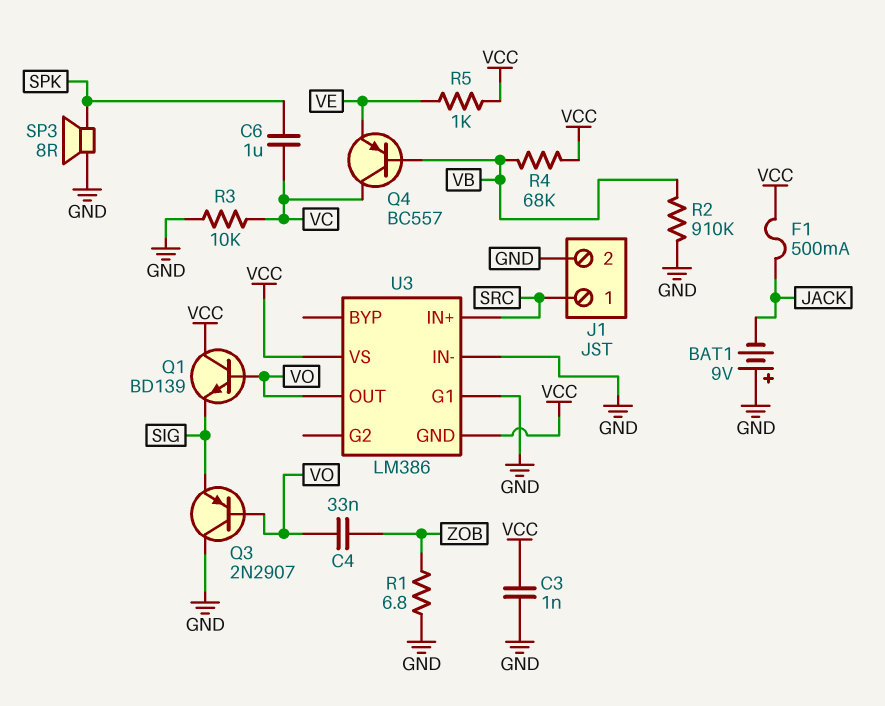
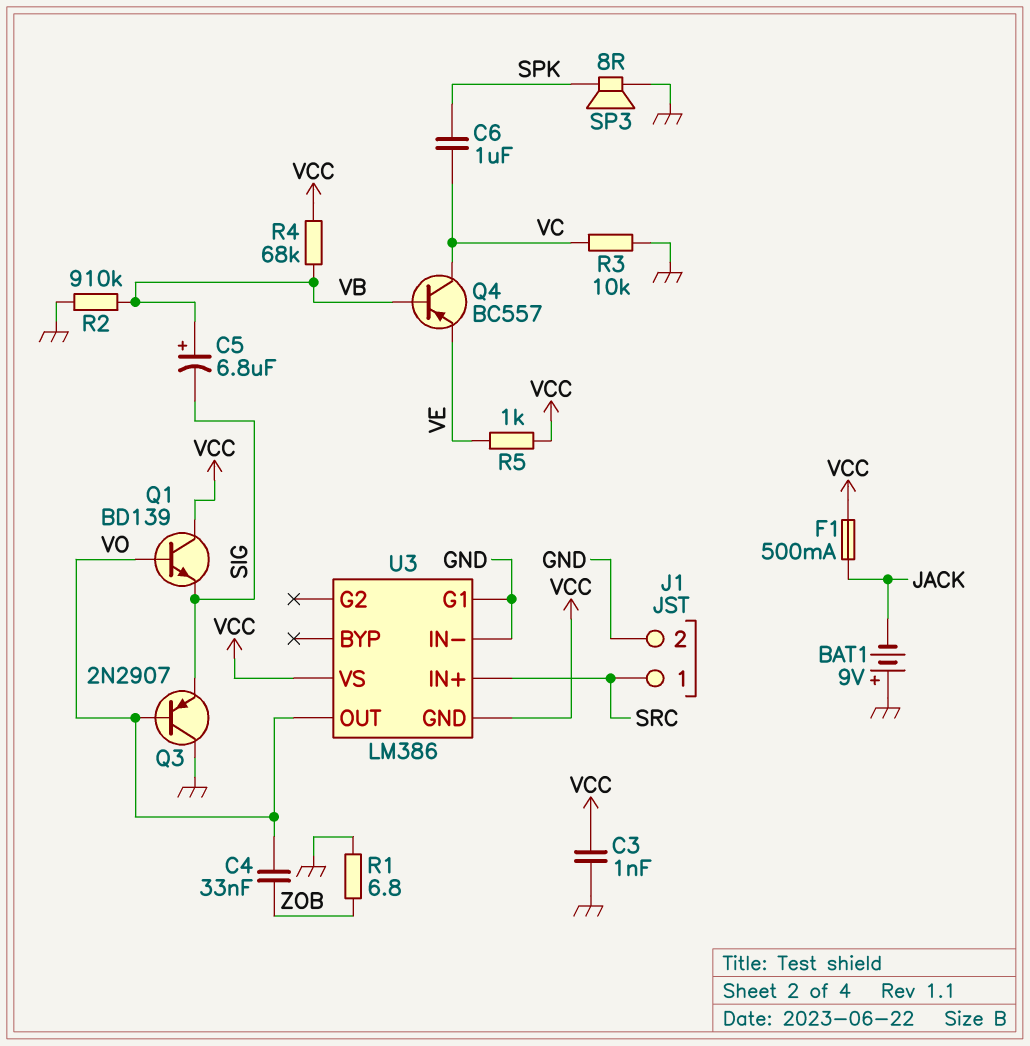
C5: none -> 6.8uF (plus VB, minus SIG)

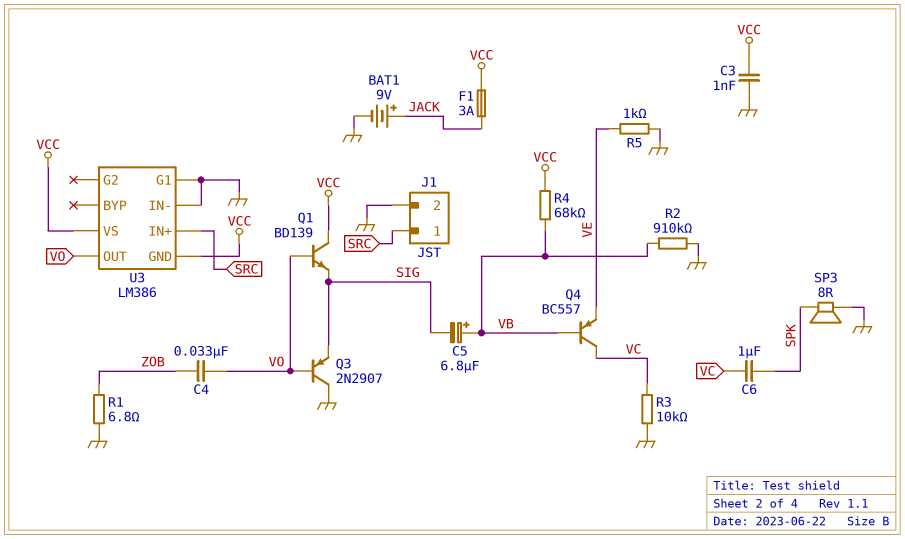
BAT1: 9V (plus GND, minus JACK) -> 9V (plus JACK, minus GND)
F1: 500mA (JACK, VCC) -> 3A (JACK, VCC)
R5: 1k (VCC, VE) -> 1k (GND, VE)

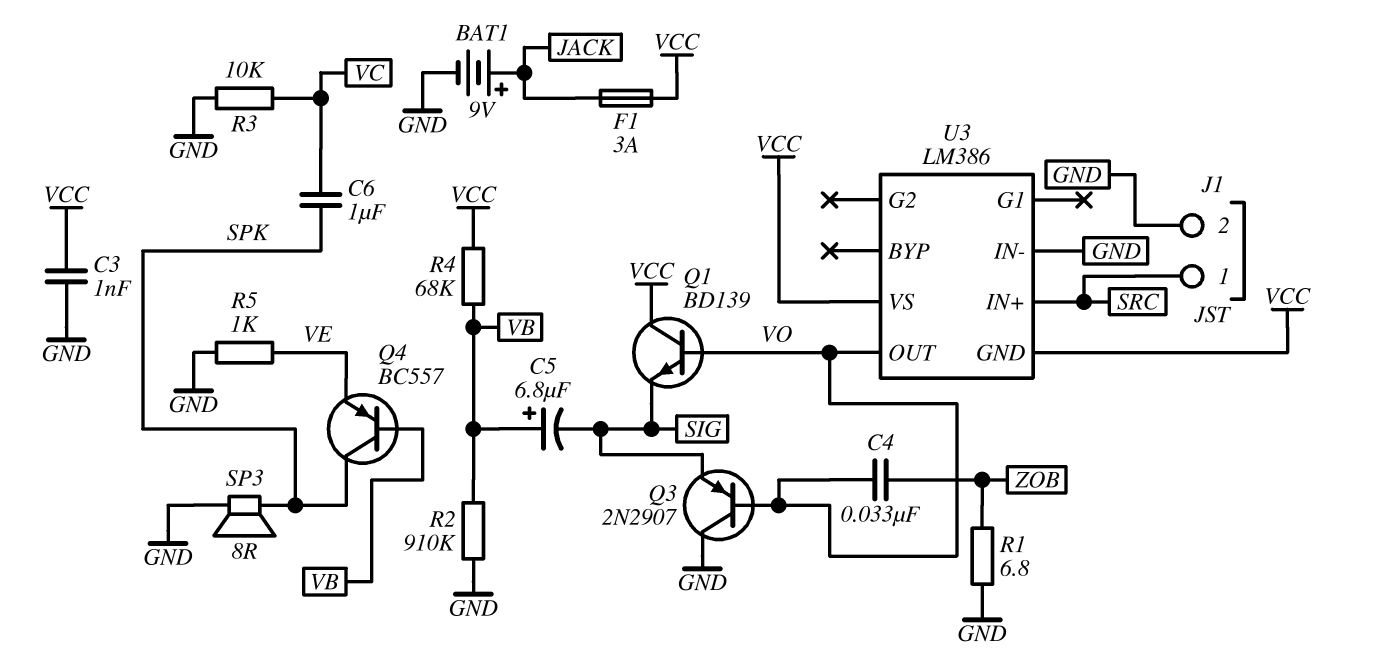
Q4: PNP BC557 (B VB, C VC, E VE) -> PNP BC557 (B VB, C SPK, E VE)
U3 pin G1: GND -> none

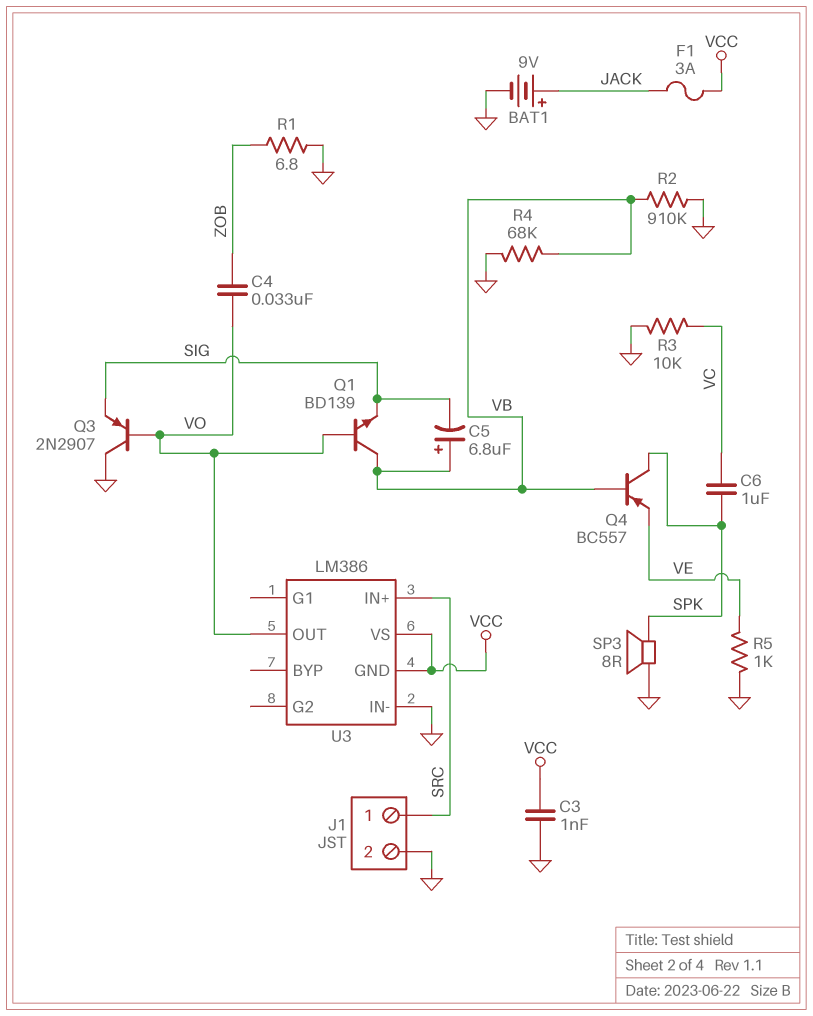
Q1: NPN BD139 (B VO, C VCC, E SIG) -> NPN BD139 (B VO, C VB, E SIG)
R4: 68k (VB, VCC) -> 68k (GND, VB)

